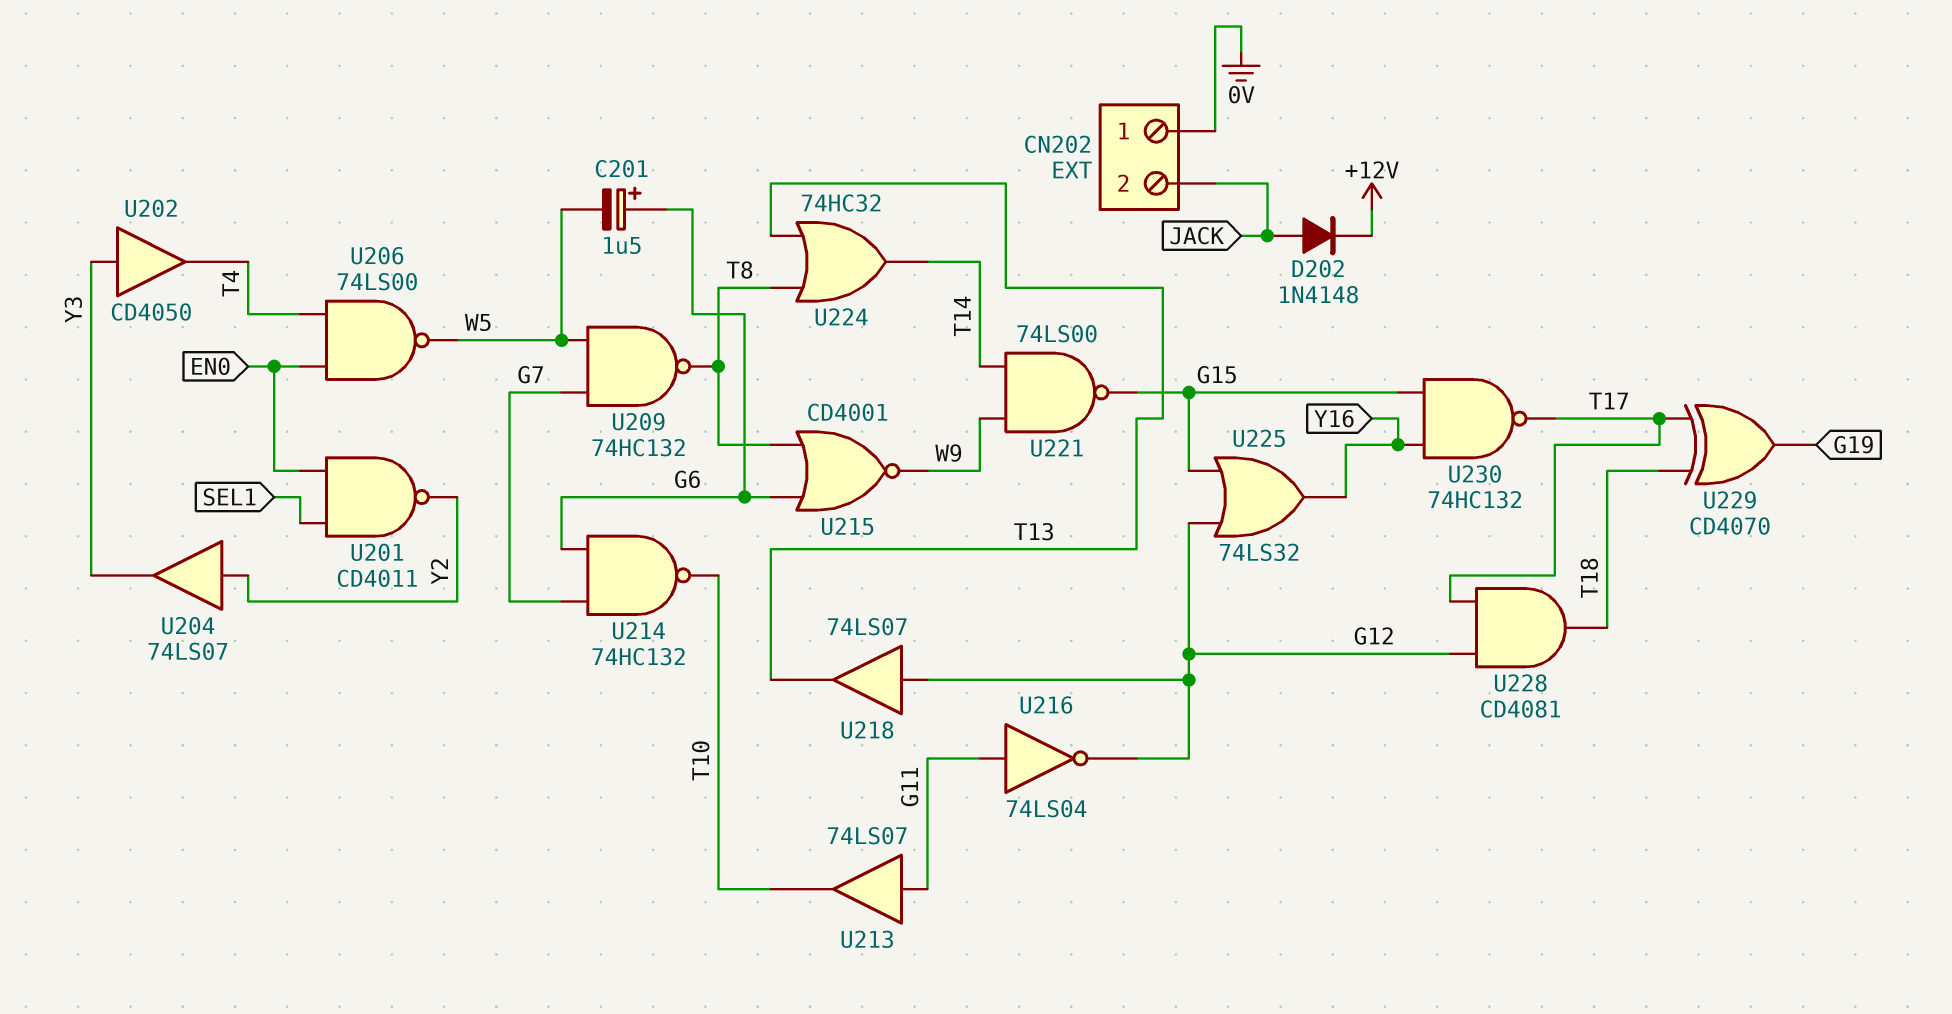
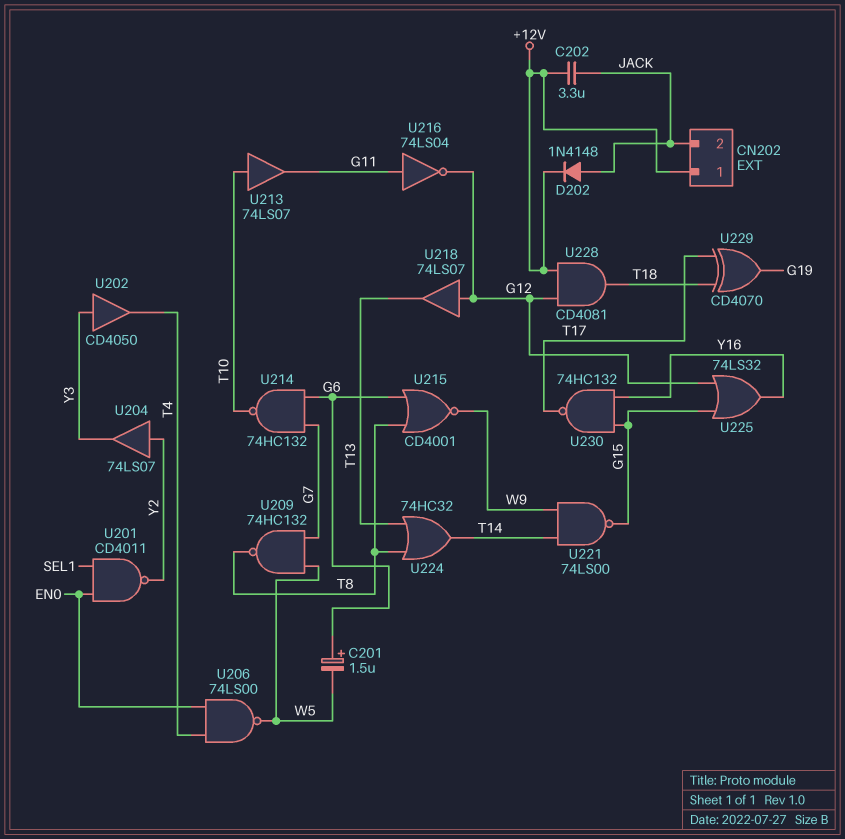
C202: none -> 3.3uF (+12V, JACK)
CN202 pin 1: 0V -> +12V
U213: buffer 74LS07 (in G11, out T10) -> buffer 74LS07 (in T10, out G11)
U228: AND CD4081 (in G12, in T17, out T18) -> AND CD4081 (in +12V, in G12, out T18)

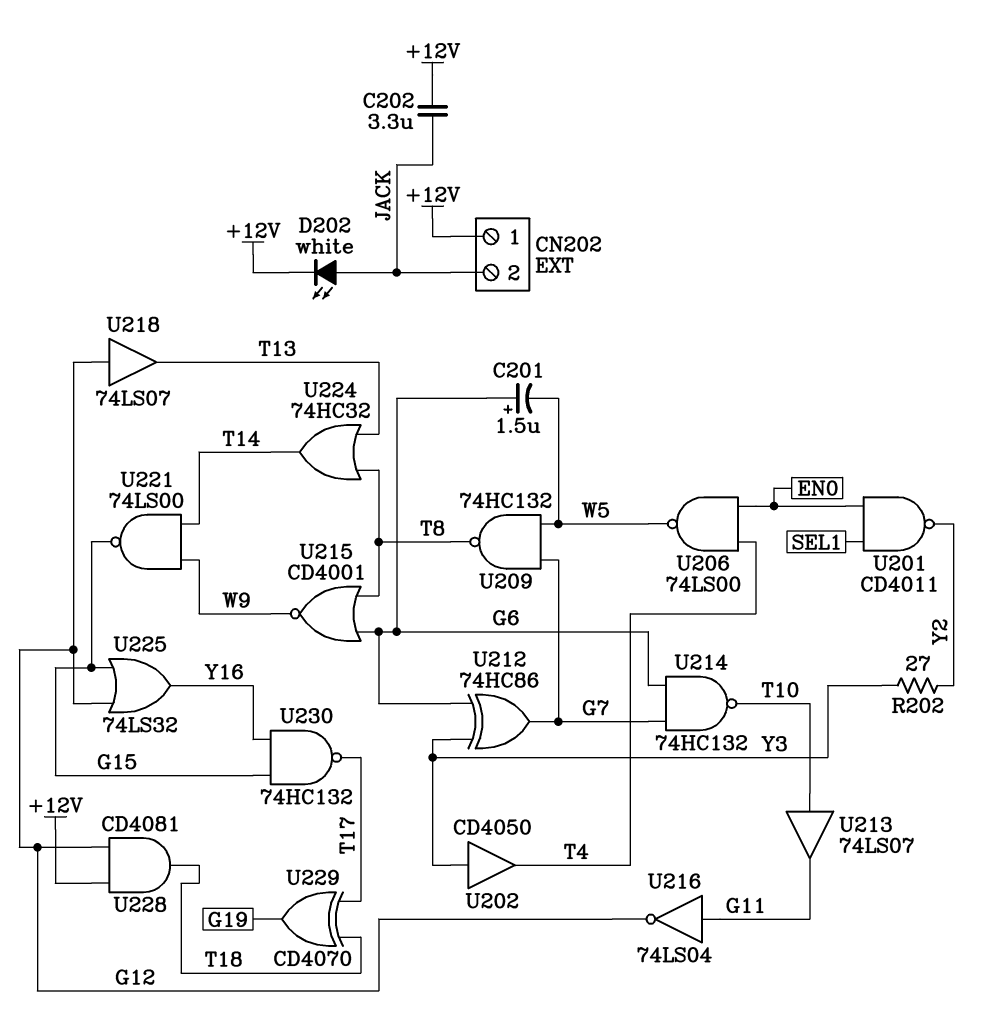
D202: diode 1N4148 (A JACK, K +12V) -> LED white (A JACK, K +12V)
R202: none -> 27 (Y2, Y3)
U204: buffer 74LS07 (in Y2, out Y3) -> none
U212: none -> XOR 74HC86 (in G6, in Y3, out G7)

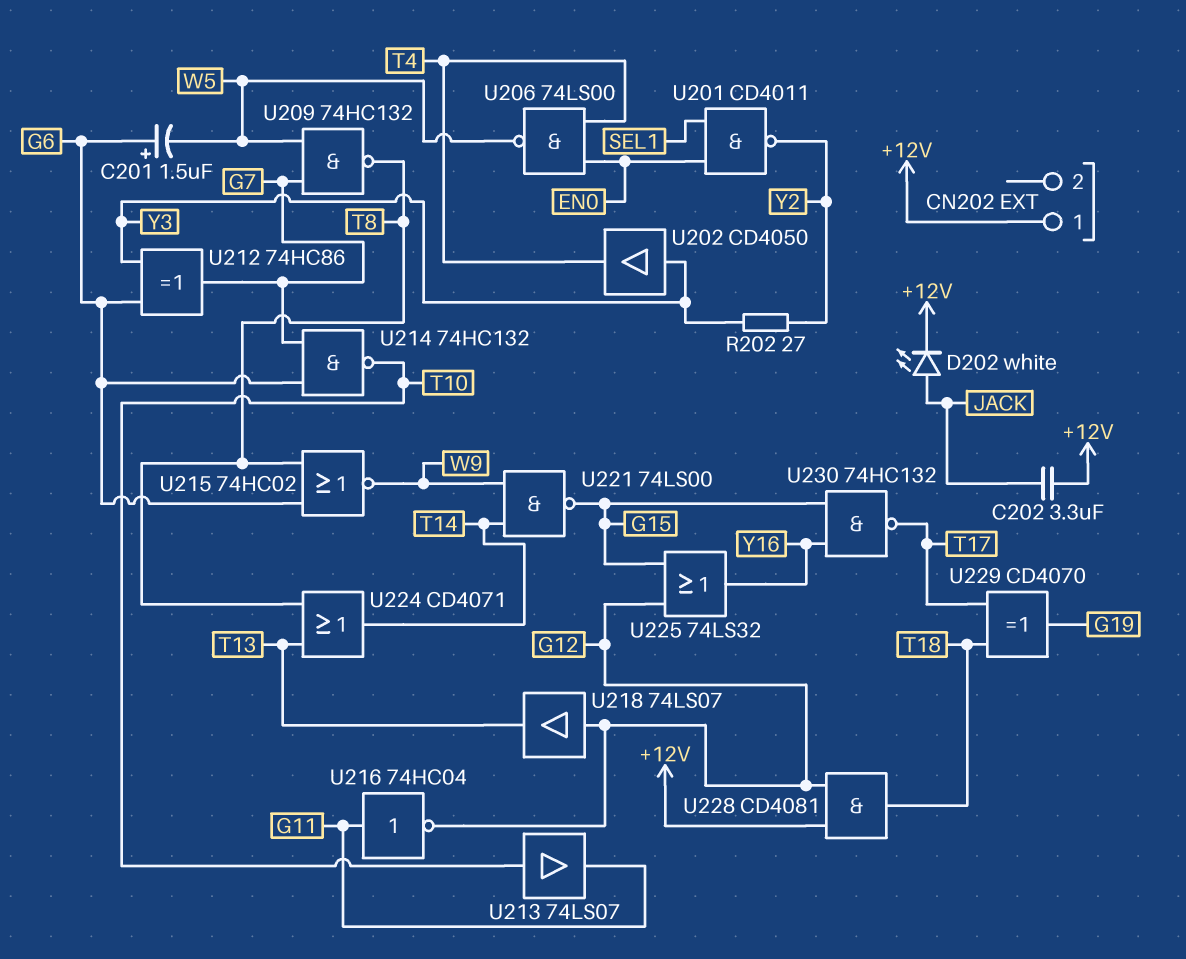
CN202 pin 2: JACK -> none
U215: NOR CD4001 (in G6, in T8, out W9) -> NOR 74HC02 (in G6, in T8, out W9)
U216: NOT 74LS04 (in G11, out G12) -> NOT 74HC04 (in G11, out G12)
U224: OR 74HC32 (in T8, in T13, out T14) -> OR CD4071 (in T8, in T13, out T14)

